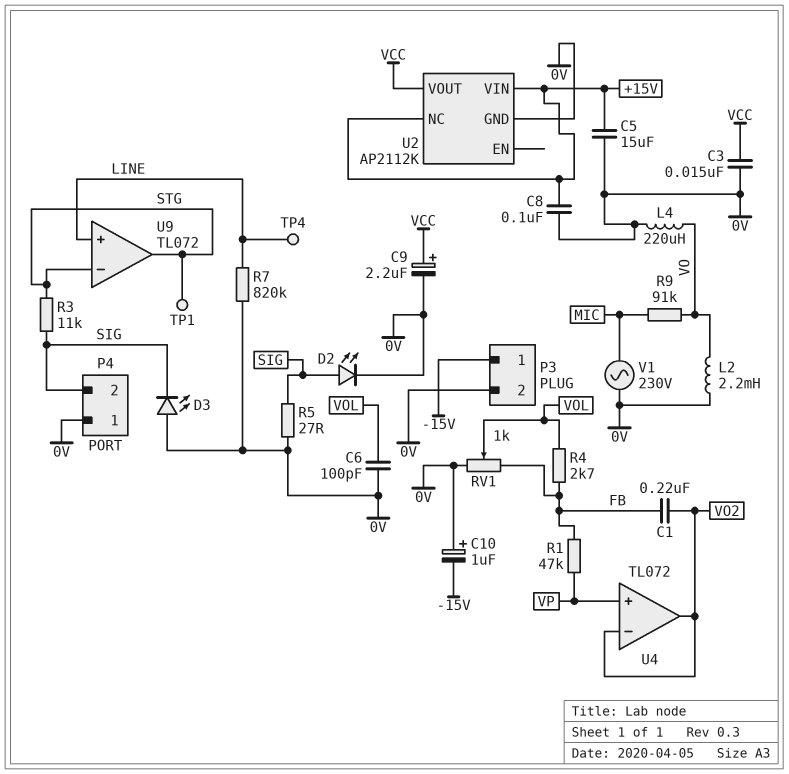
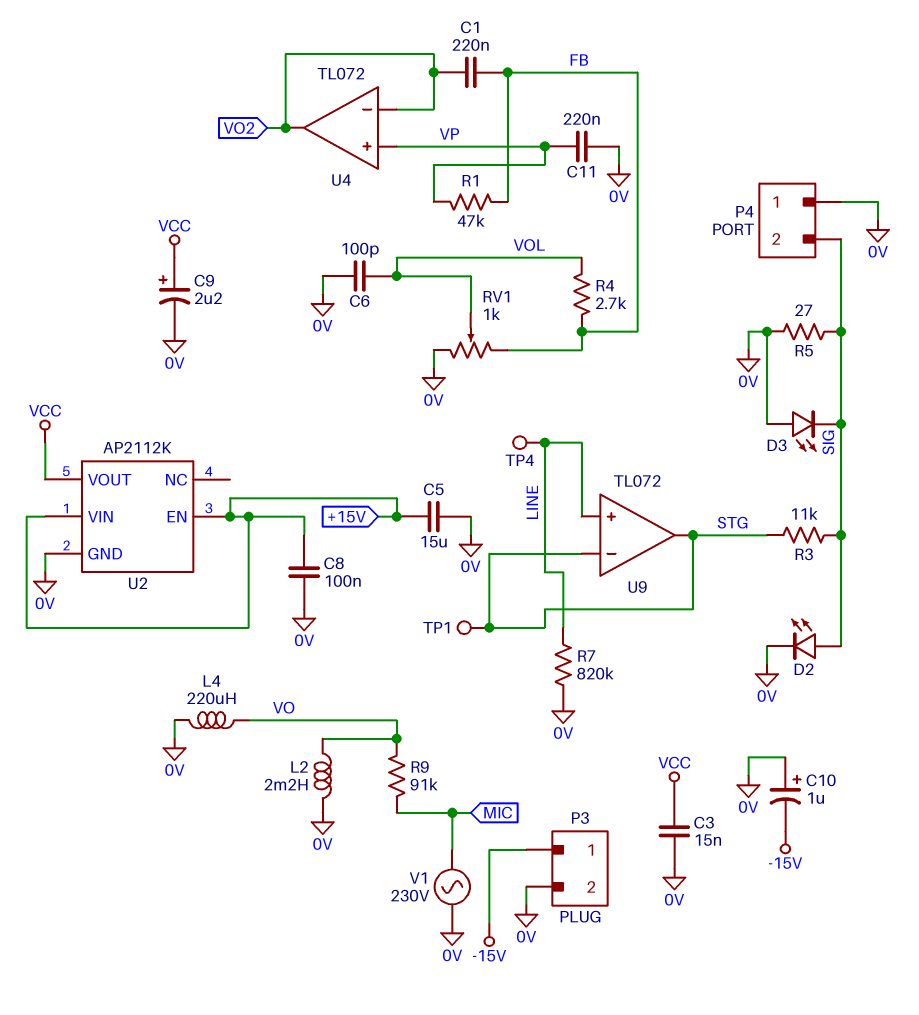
C11: none -> 220nF (0V, VP)
U2 pin EN: none -> +15V
U2 pin NC: +15V -> none

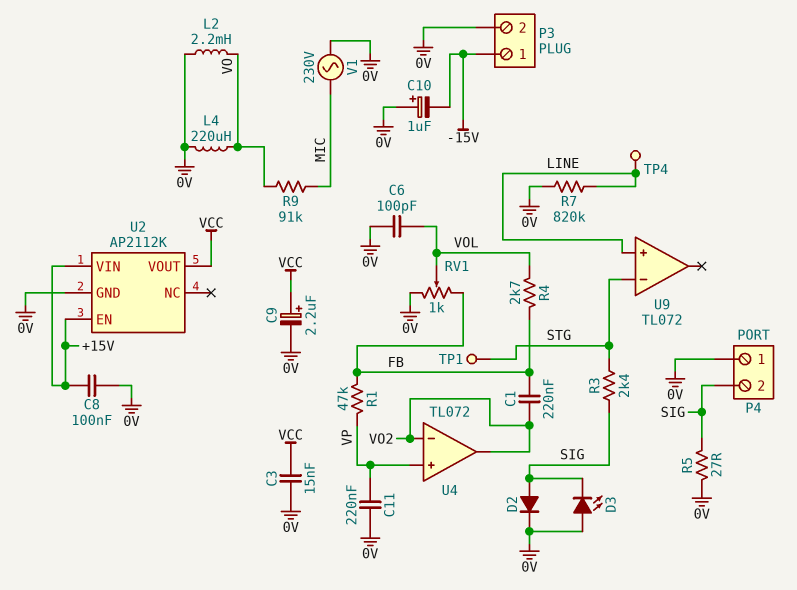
C5: 15uF (+15V, 0V) -> none
D2: LED (A SIG, K 0V) -> diode (A SIG, K 0V)
R3: 11k (SIG, STG) -> 2.4k (SIG, STG)
U9 pin out: STG -> none

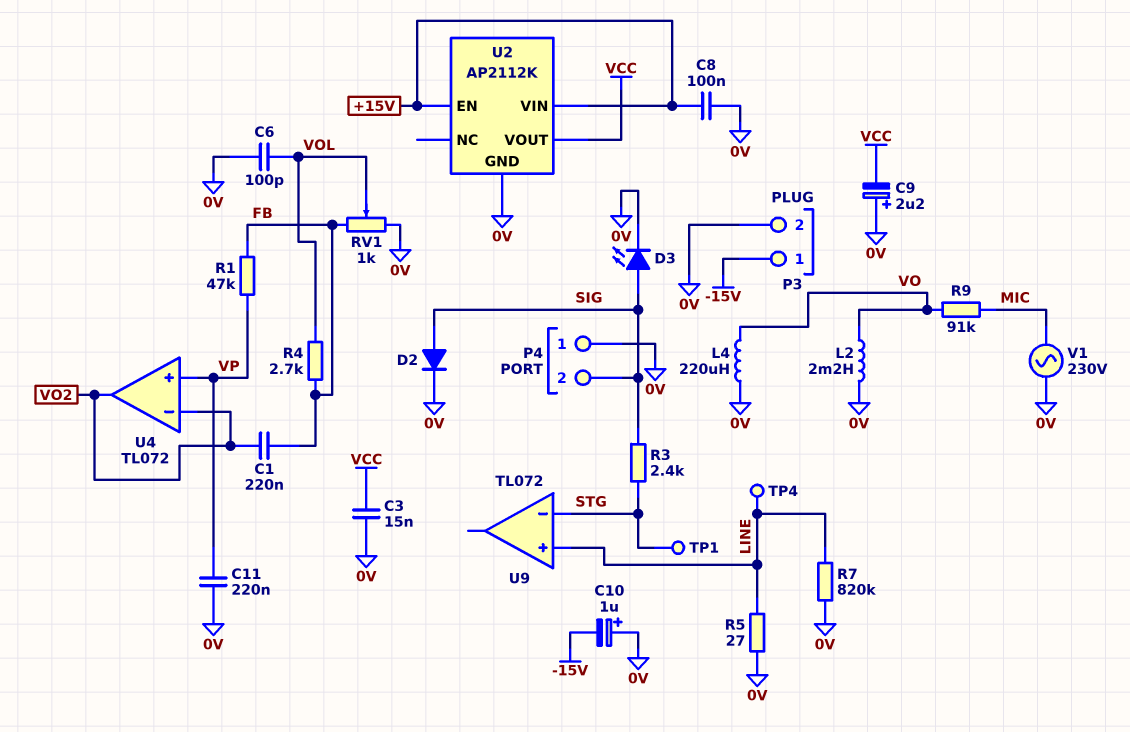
C9: 2.2uF (plus VCC, minus 0V) -> 2.2uF (plus 0V, minus VCC)
D3: LED (A 0V, K SIG) -> LED (A SIG, K 0V)
R5: 27 (0V, SIG) -> 27 (0V, LINE)

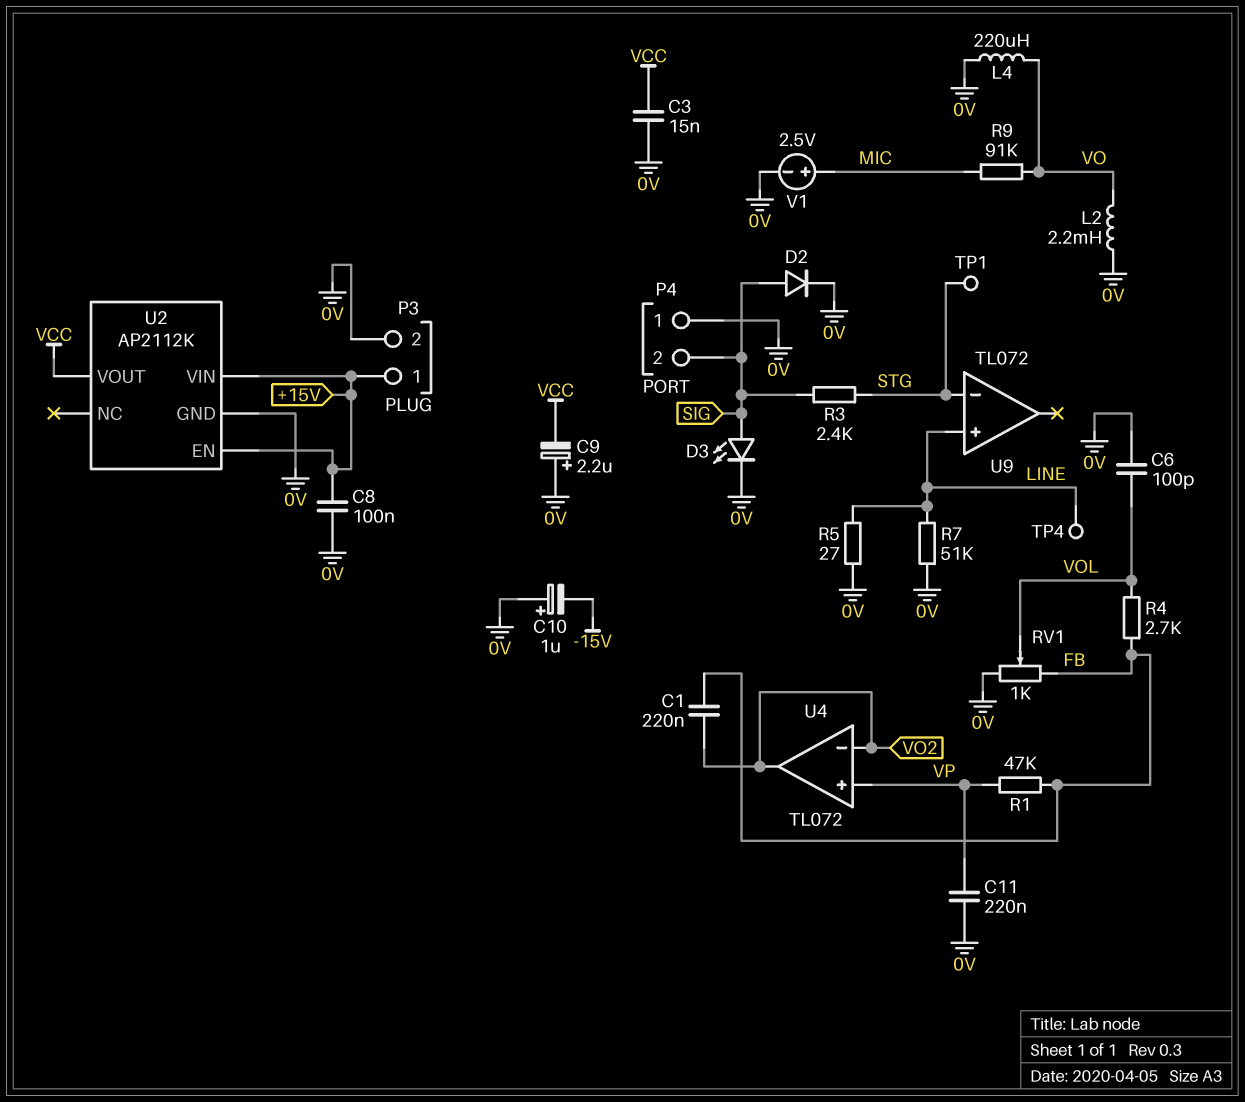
P3 pin 1: -15V -> +15V
R7: 820k (0V, LINE) -> 51k (0V, LINE)
V1: AC 230V (0V, MIC) -> 2.5V (plus MIC, minus 0V)

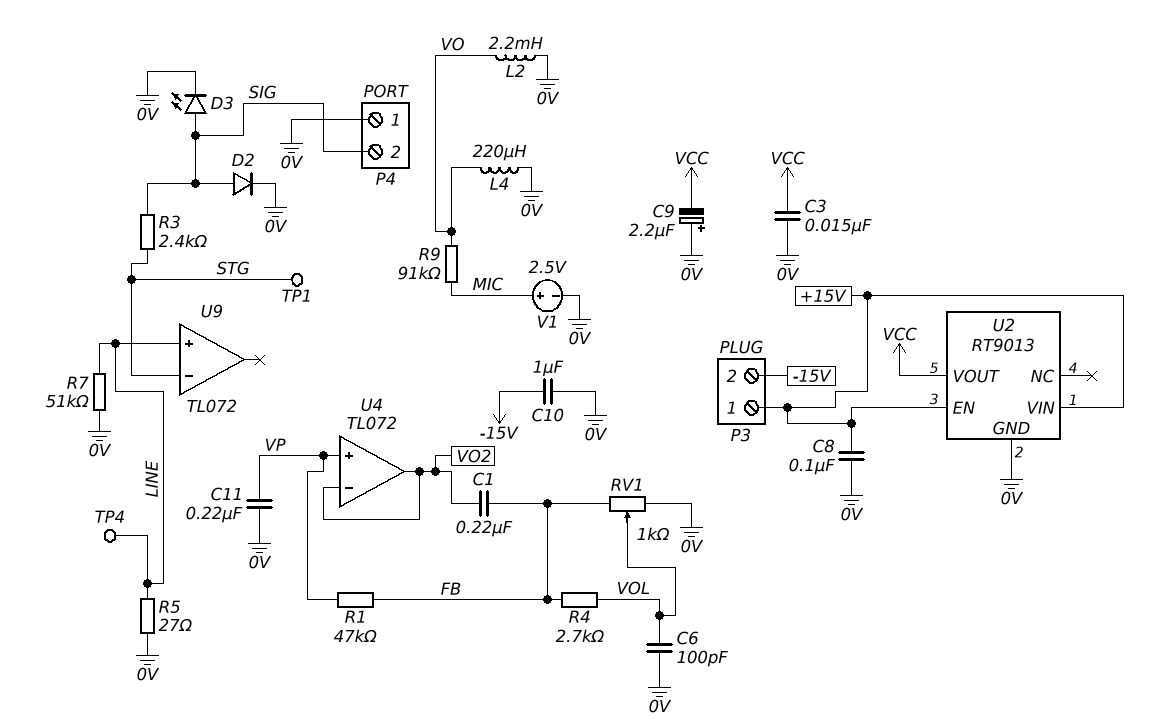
C10: 1uF (plus 0V, minus -15V) -> 1uF (-15V, 0V)
P3 pin 2: 0V -> -15V
U2: AP2112K -> RT9013

